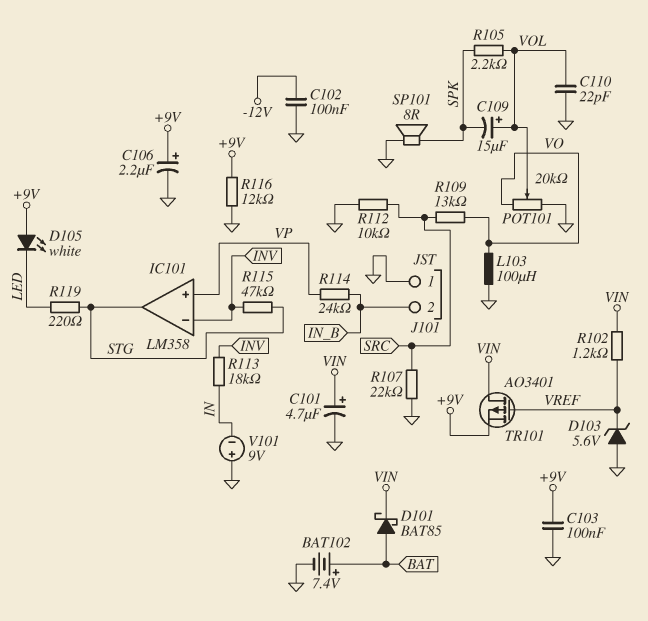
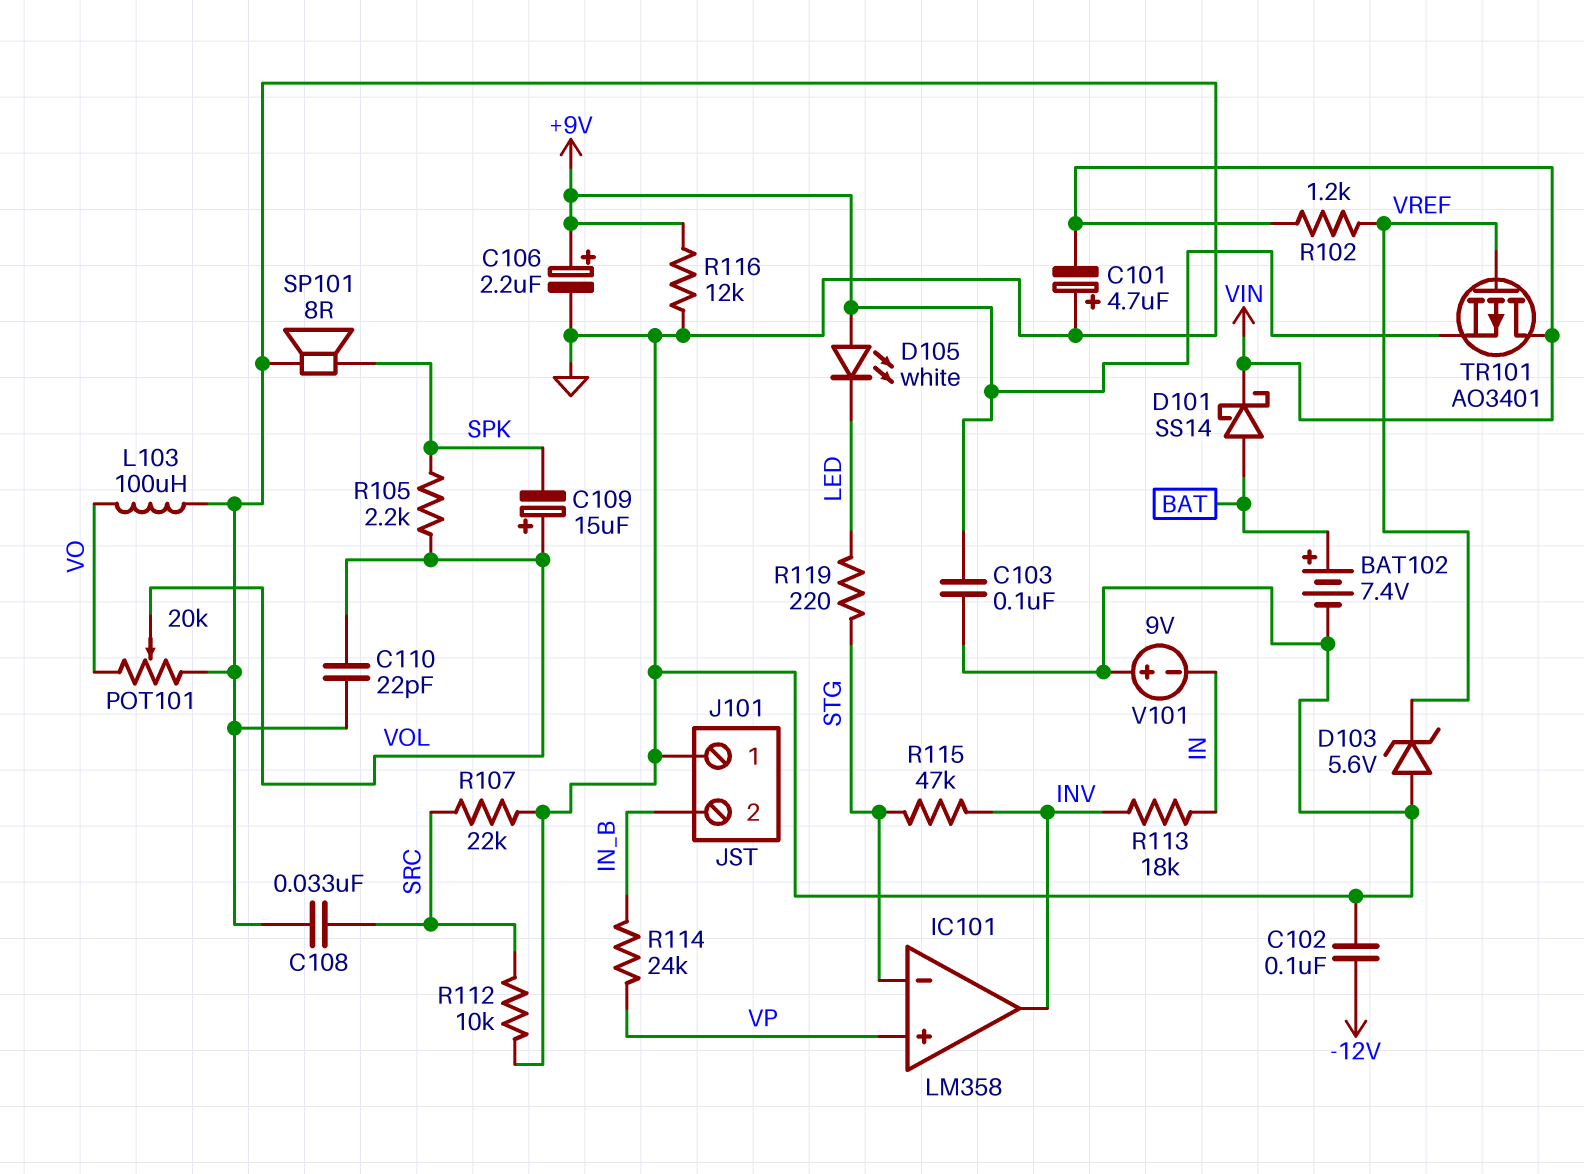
C101: 4.7uF (plus VIN, minus GND) -> 4.7uF (plus GND, minus VIN)
C108: none -> 33nF (GND, SRC)
D101: schottky BAT85 (A BAT, K VIN) -> schottky SS14 (A BAT, K VIN)
IC101 pin in-: INV -> STG
IC101 pin out: STG -> INV
R109: 13k (SRC, VO) -> none

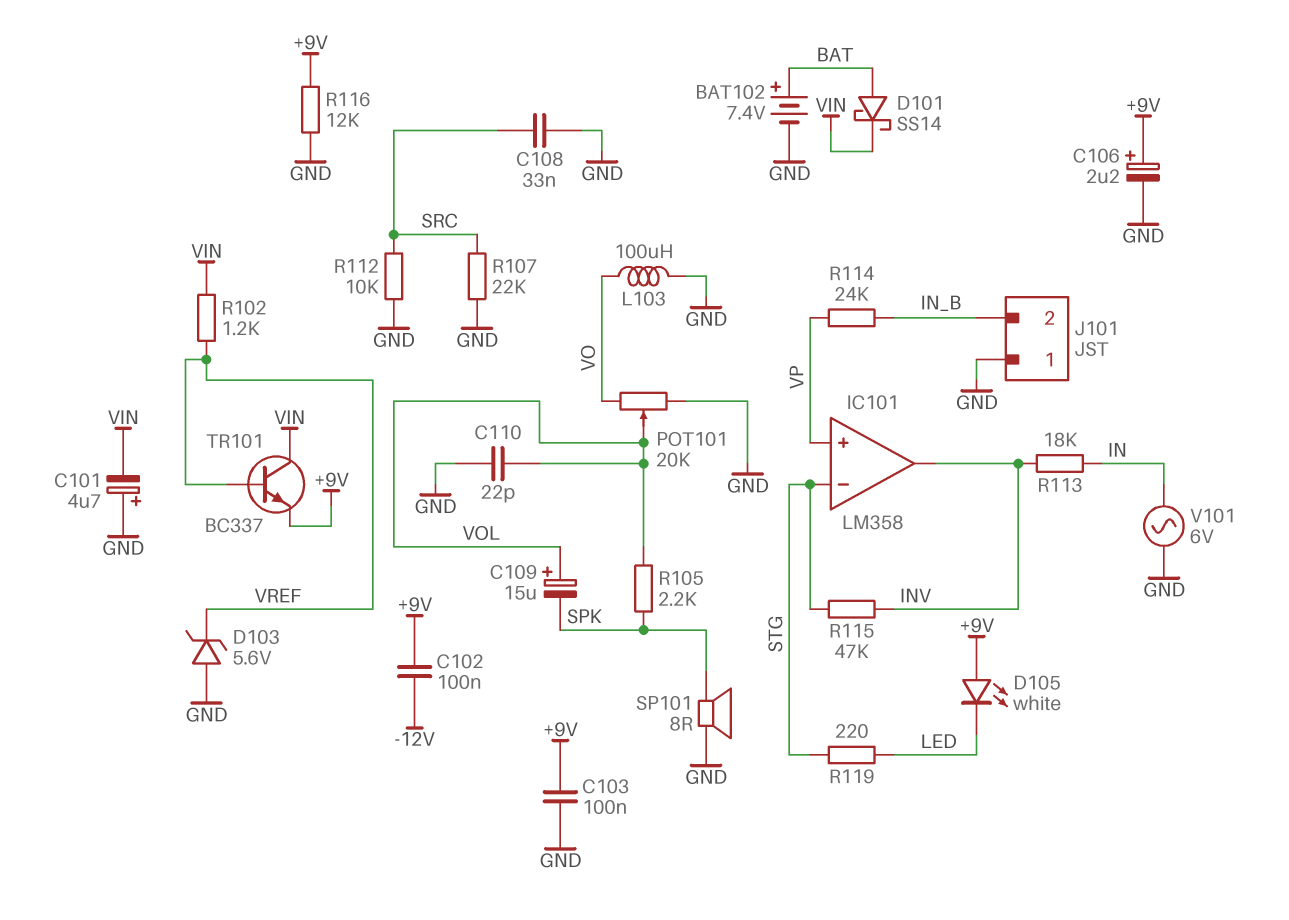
C102: 100nF (-12V, GND) -> 100nF (+9V, -12V)
TR101: PMOS AO3401 (G VREF, D VIN, S +9V) -> NPN BC337 (B VREF, C VIN, E +9V)
V101: 9V (plus GND, minus IN) -> AC 6V (GND, IN)

